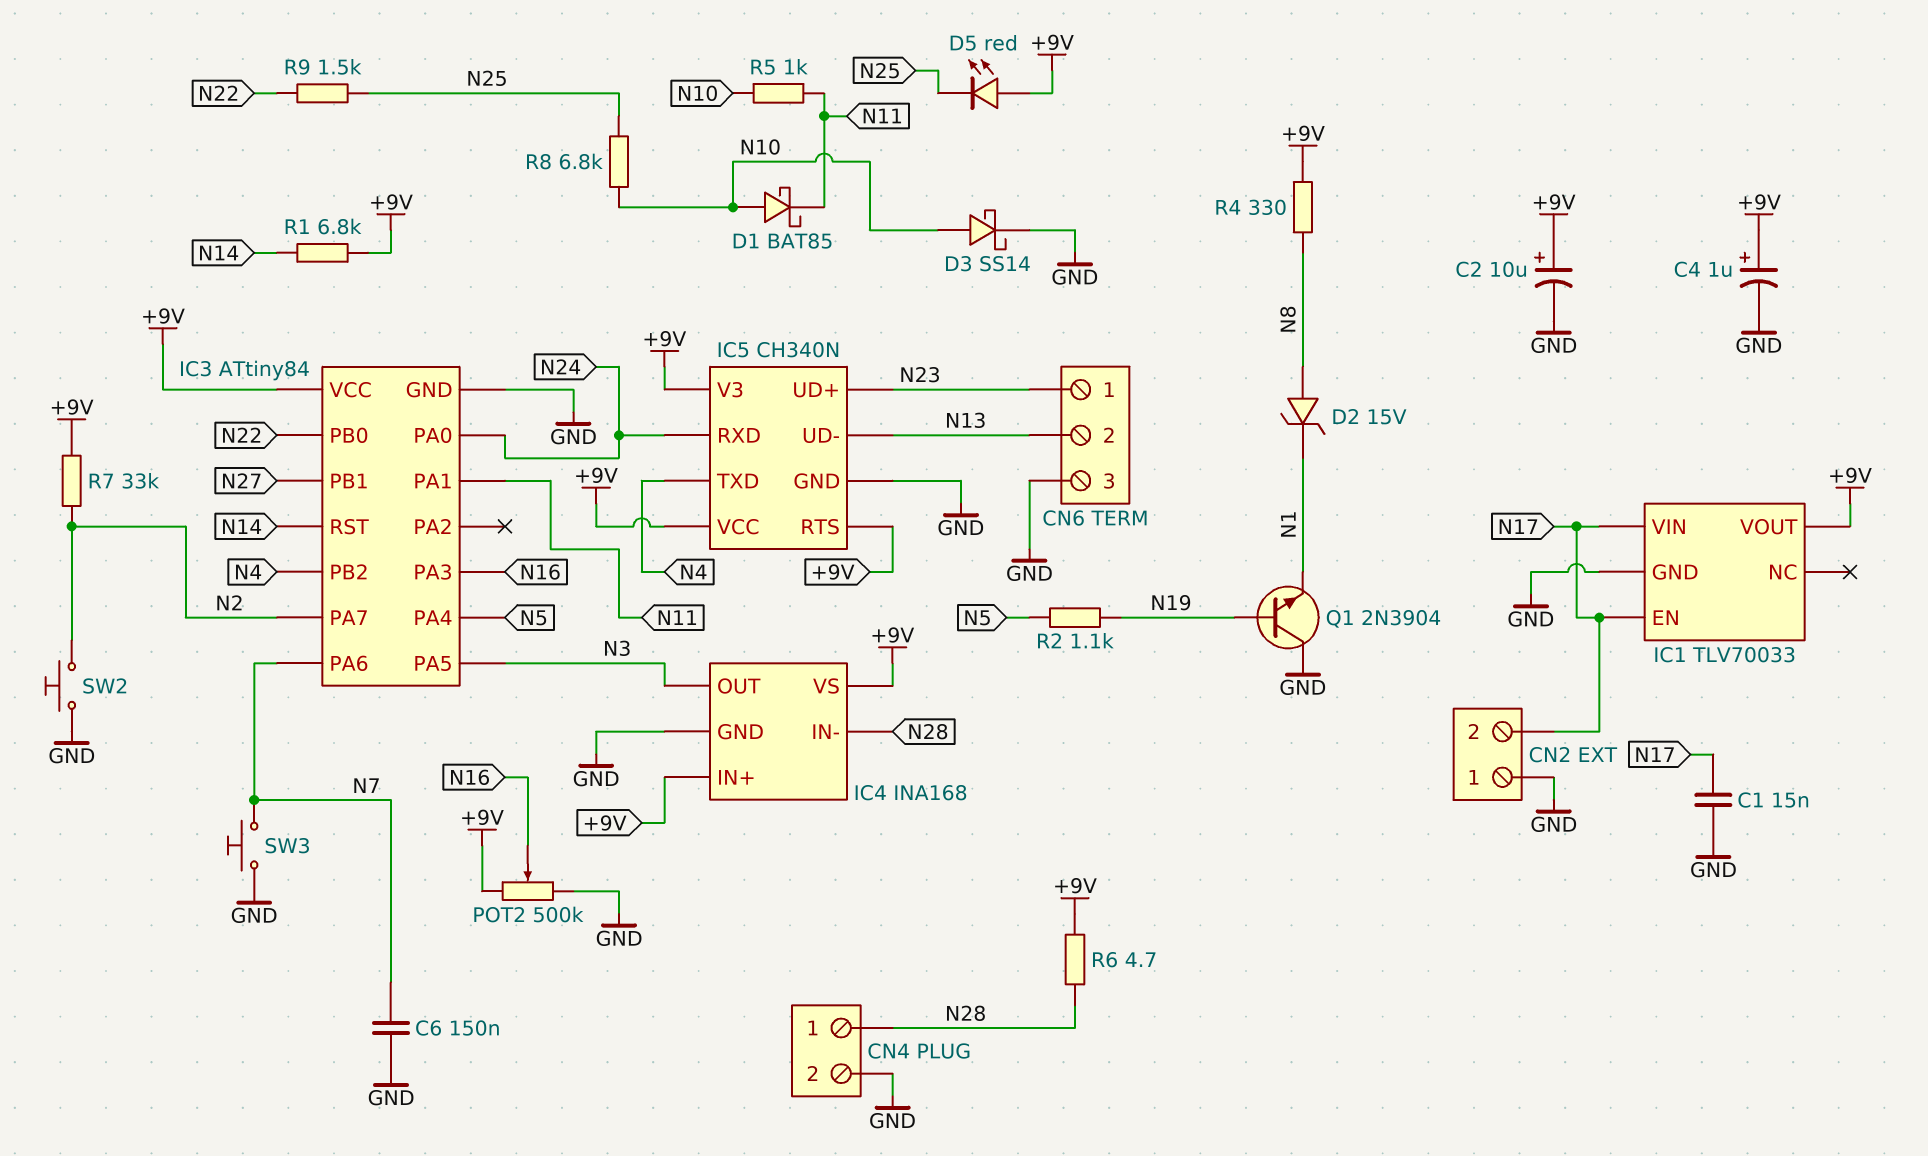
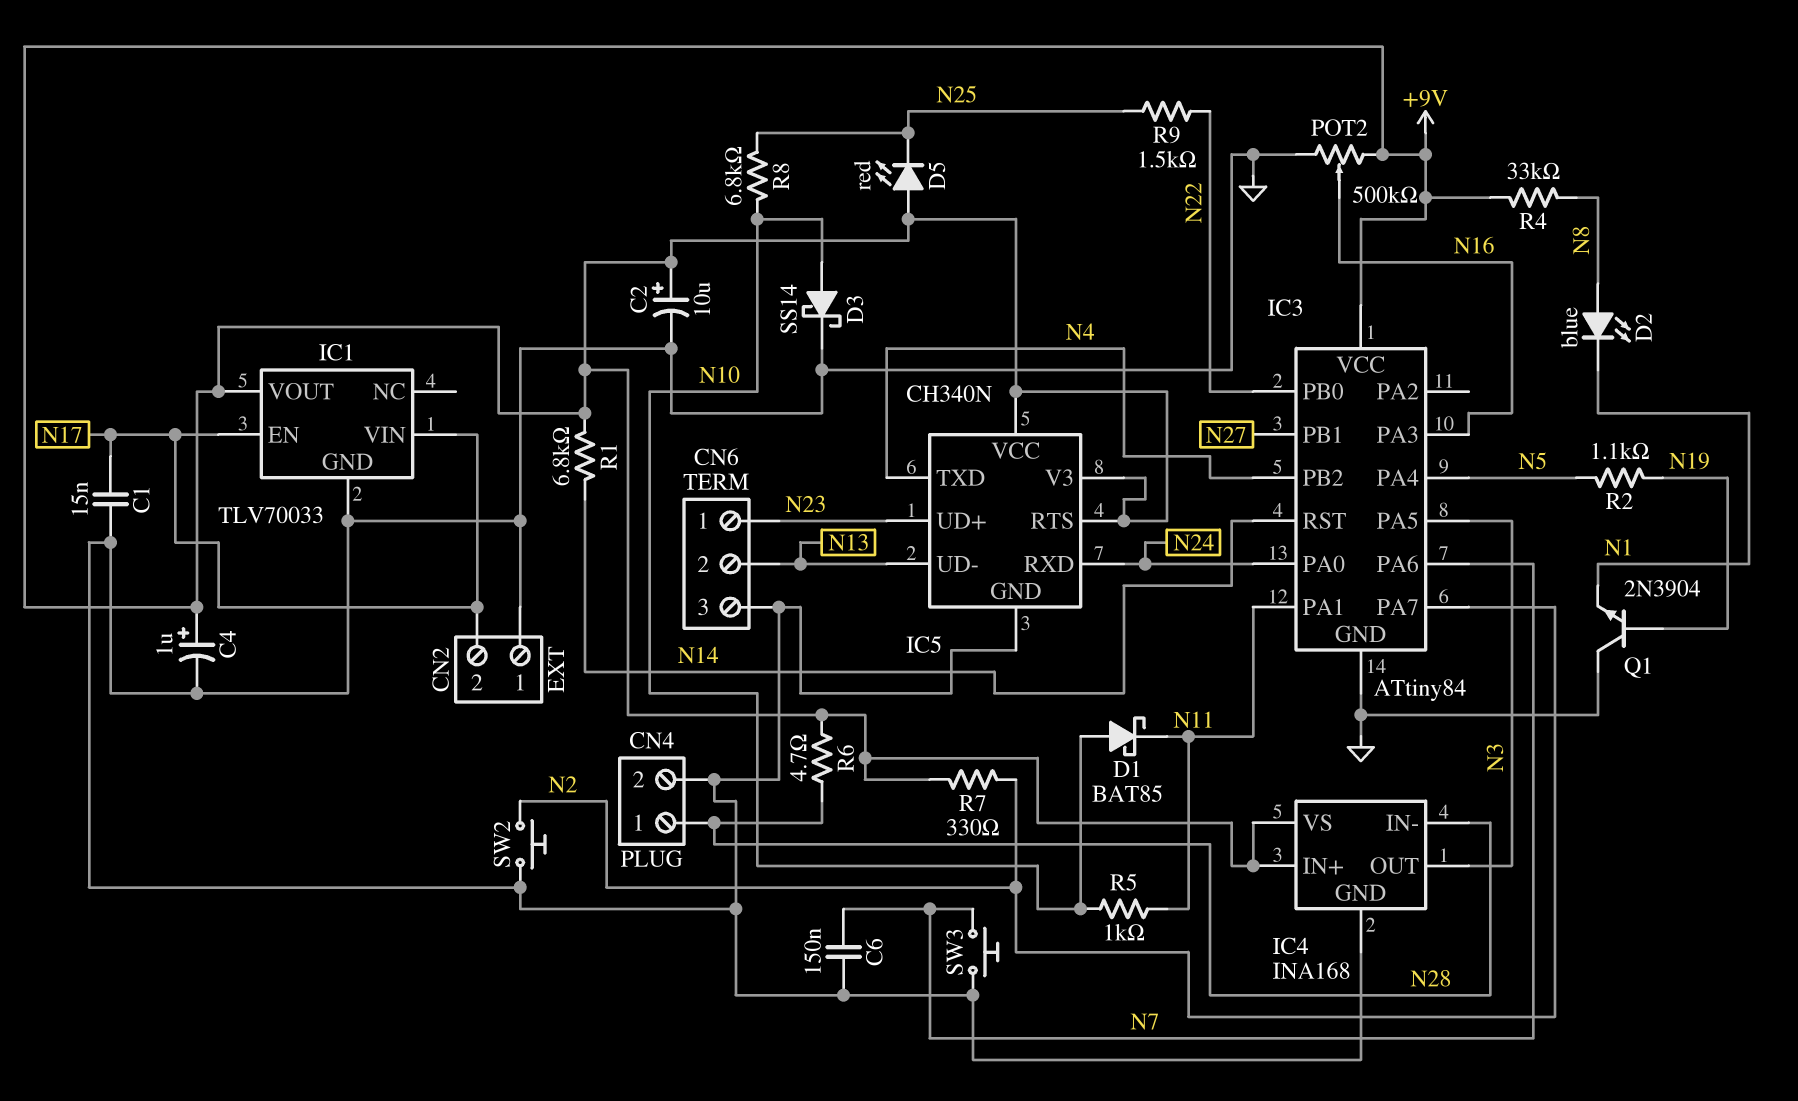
D2: zener 15V (A N8, K N1) -> LED blue (A N8, K N1)
R4: 330 (+9V, N8) -> 33k (+9V, N8)
R7: 33k (+9V, N2) -> 330 (+9V, N2)

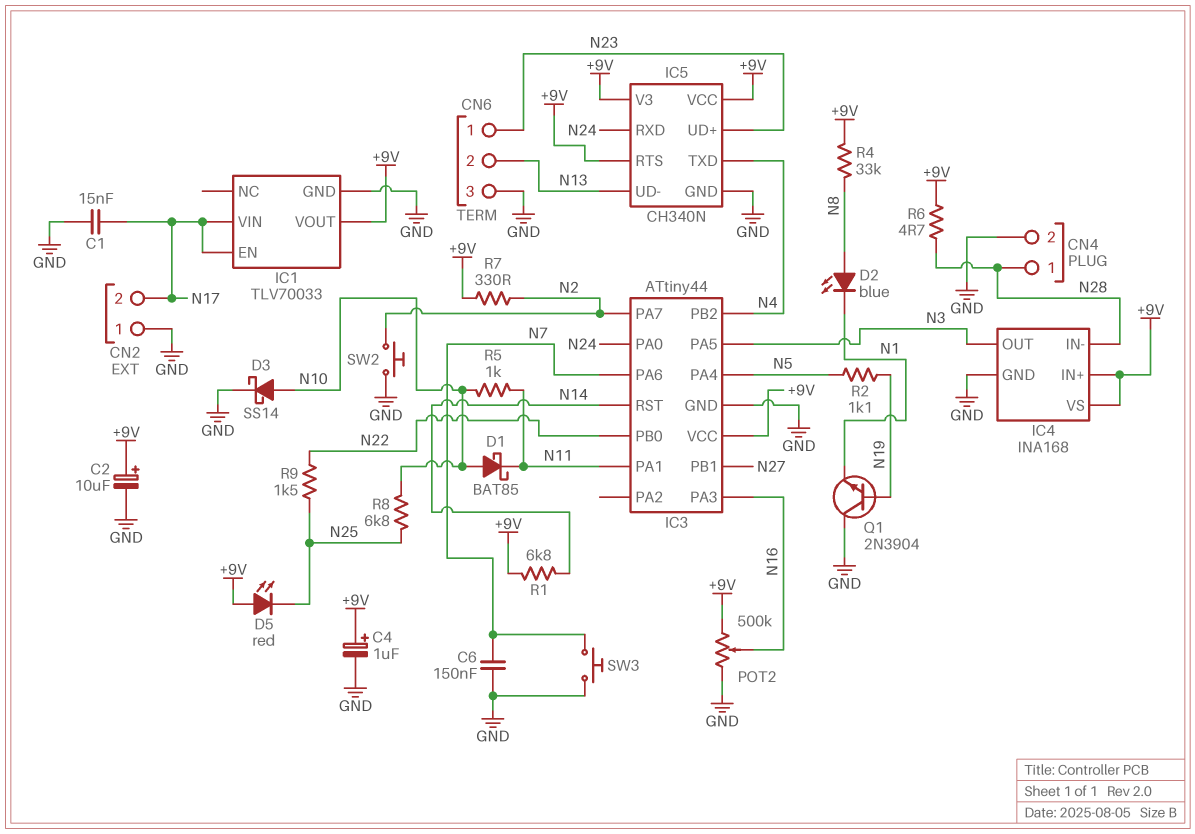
IC3: ATtiny84 -> ATtiny44

